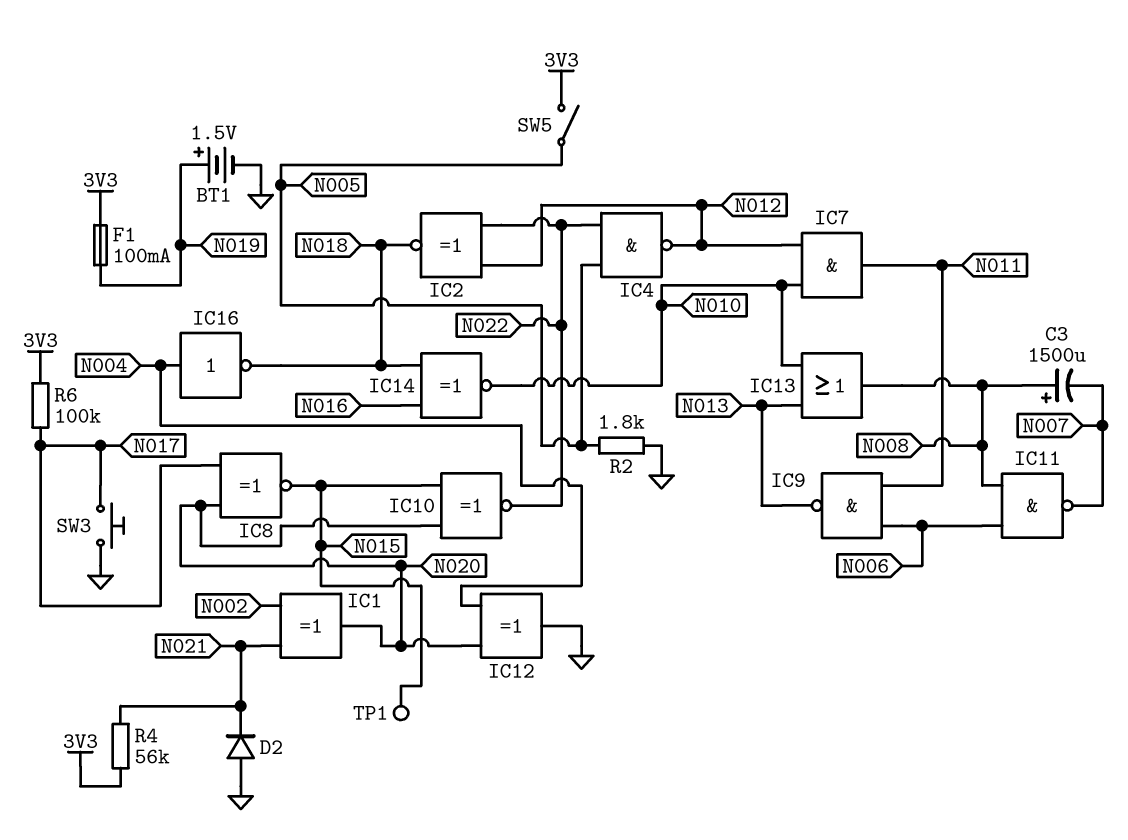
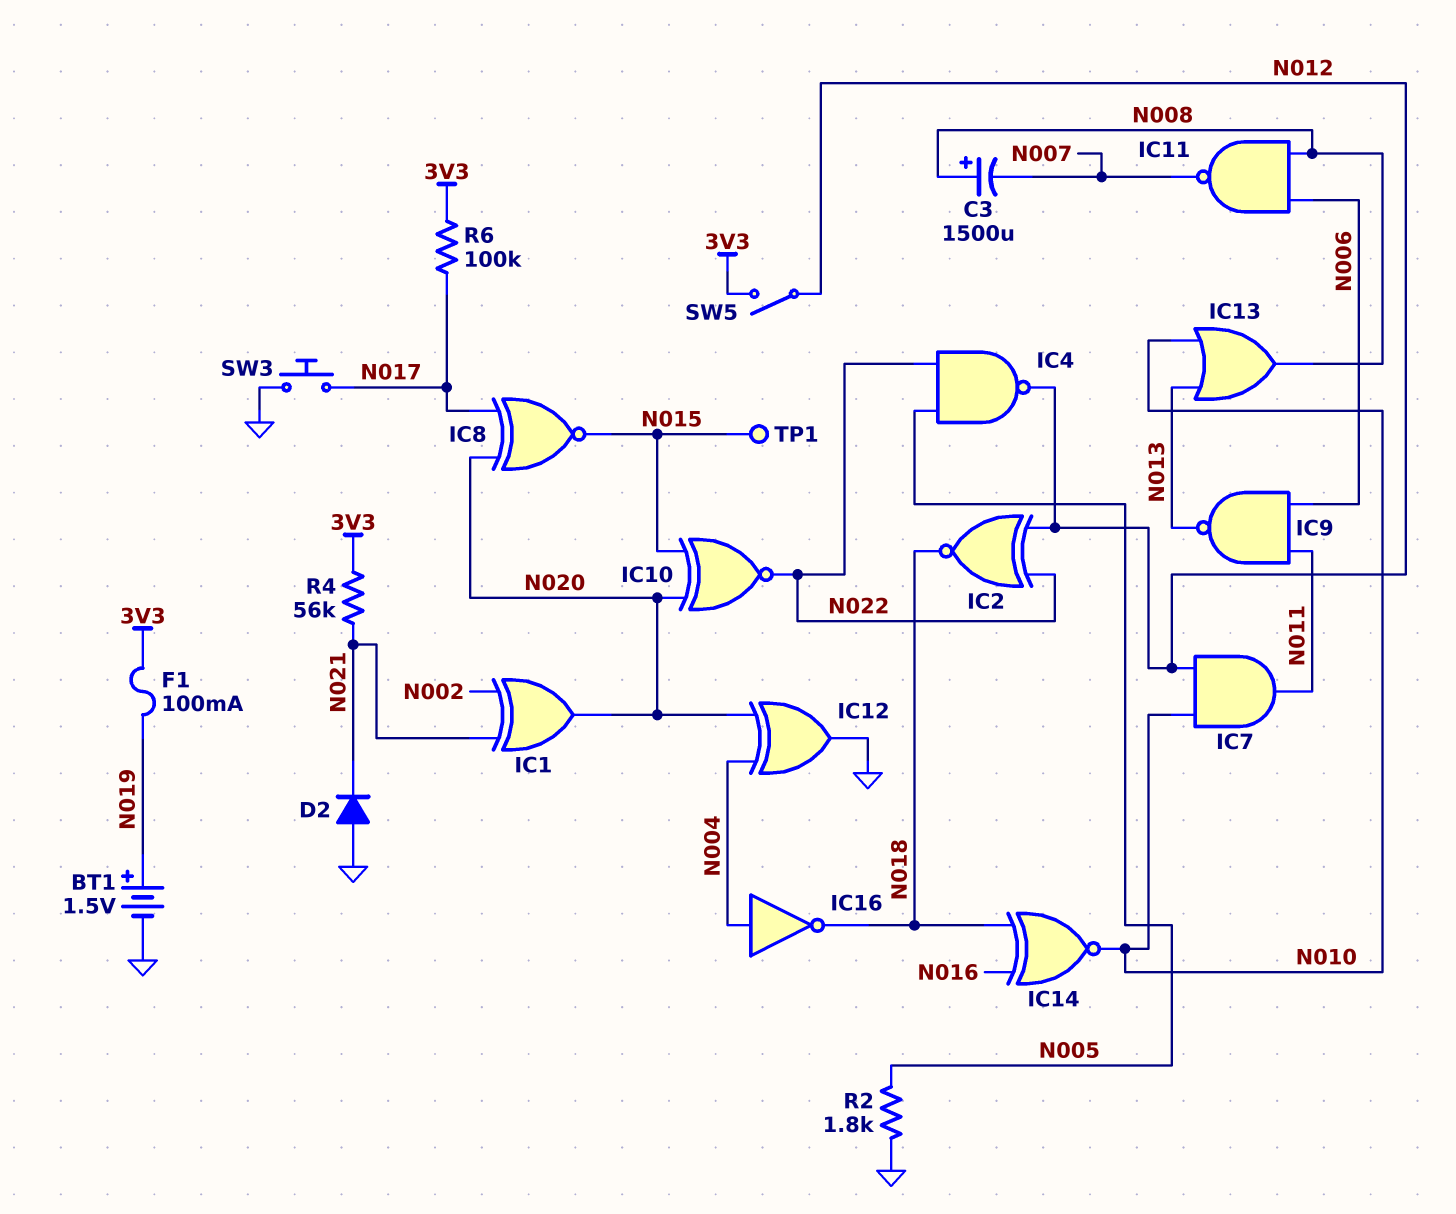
SW5: switch (3V3, N005) -> switch (3V3, N012)

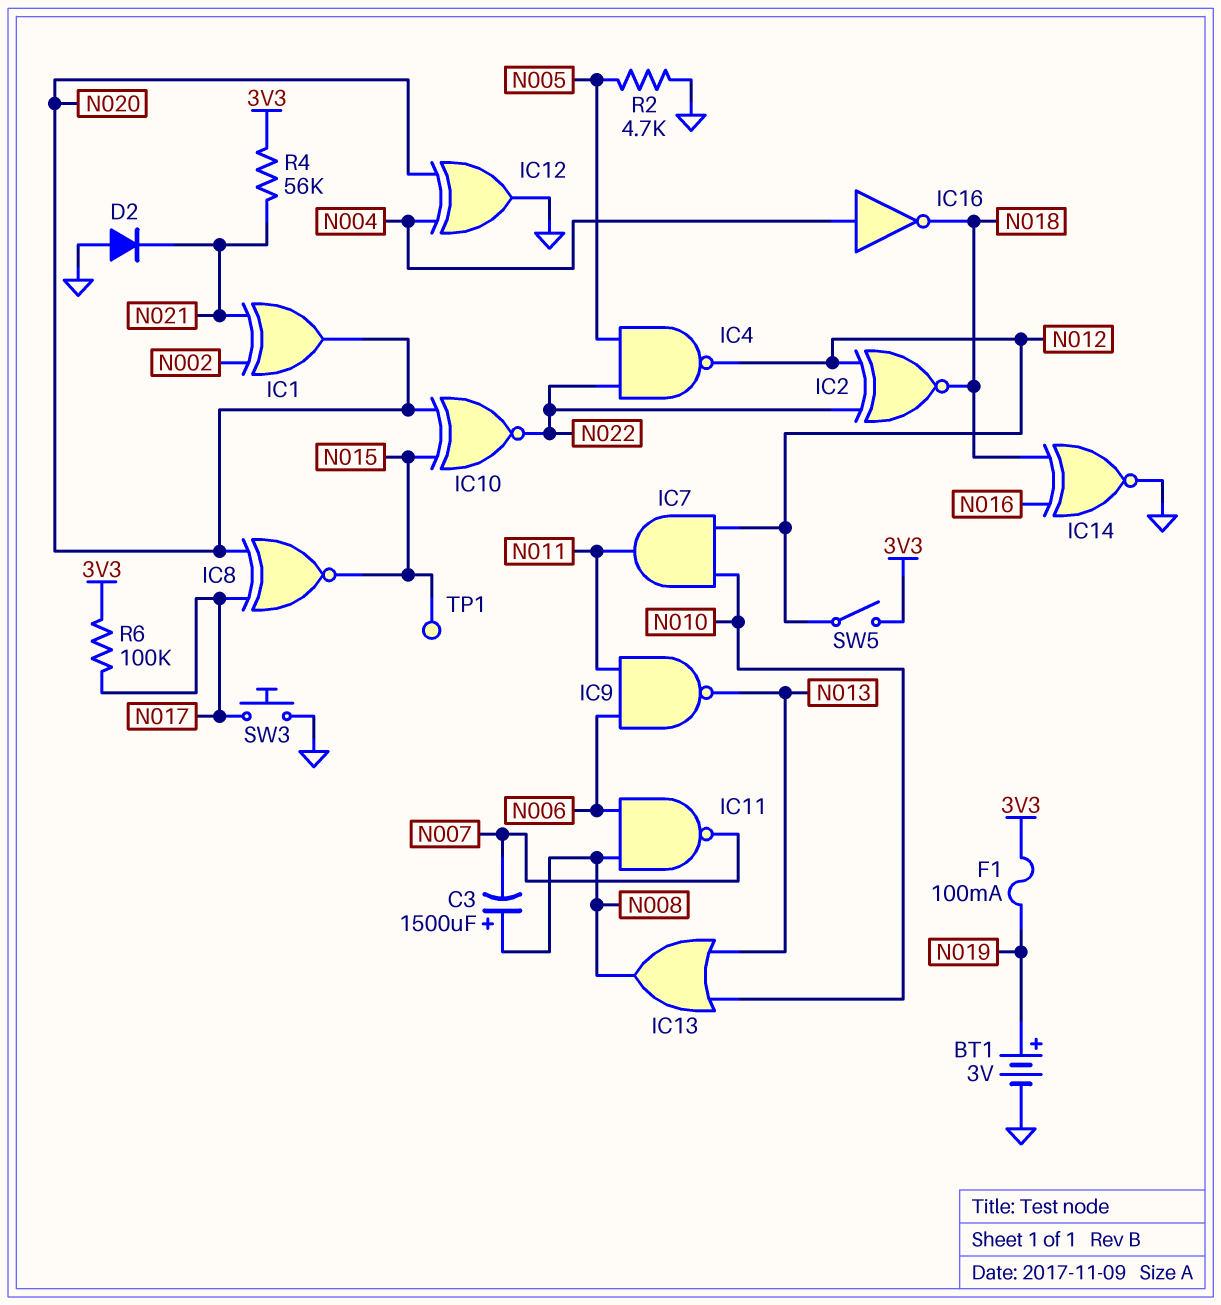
BT1: 1.5V (plus N019, minus GND) -> 3V (plus N019, minus GND)
IC14: XNOR (in N016, in N018, out N010) -> XNOR (in N016, in N018, out GND)
R2: 1.8k (GND, N005) -> 4.7k (GND, N005)

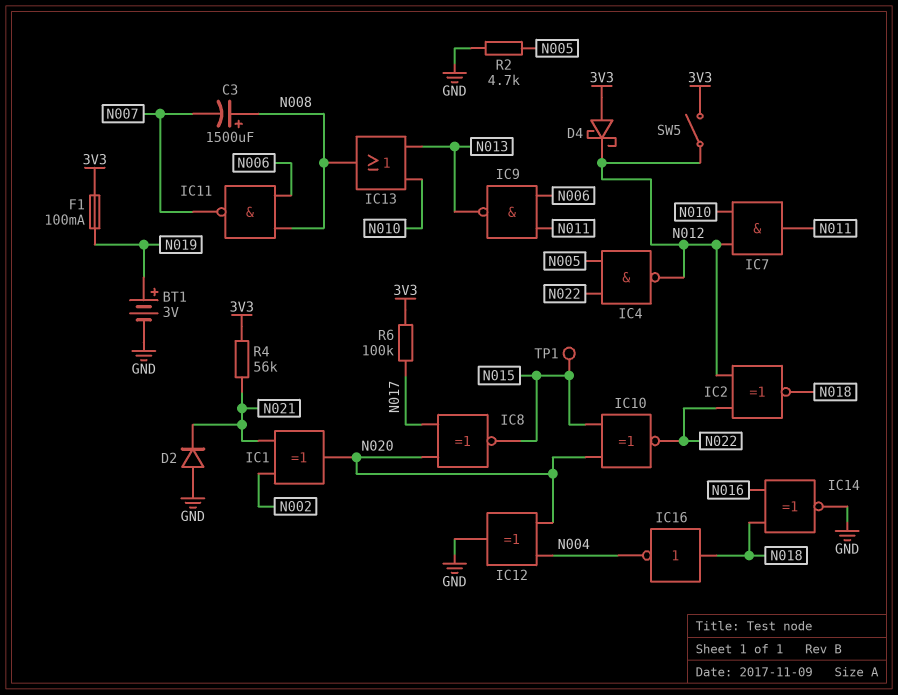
D4: none -> schottky (A 3V3, K N012)
IC16: NOT (in N004, out N018) -> NOT (in N018, out N004)
SW3: button (GND, N017) -> none

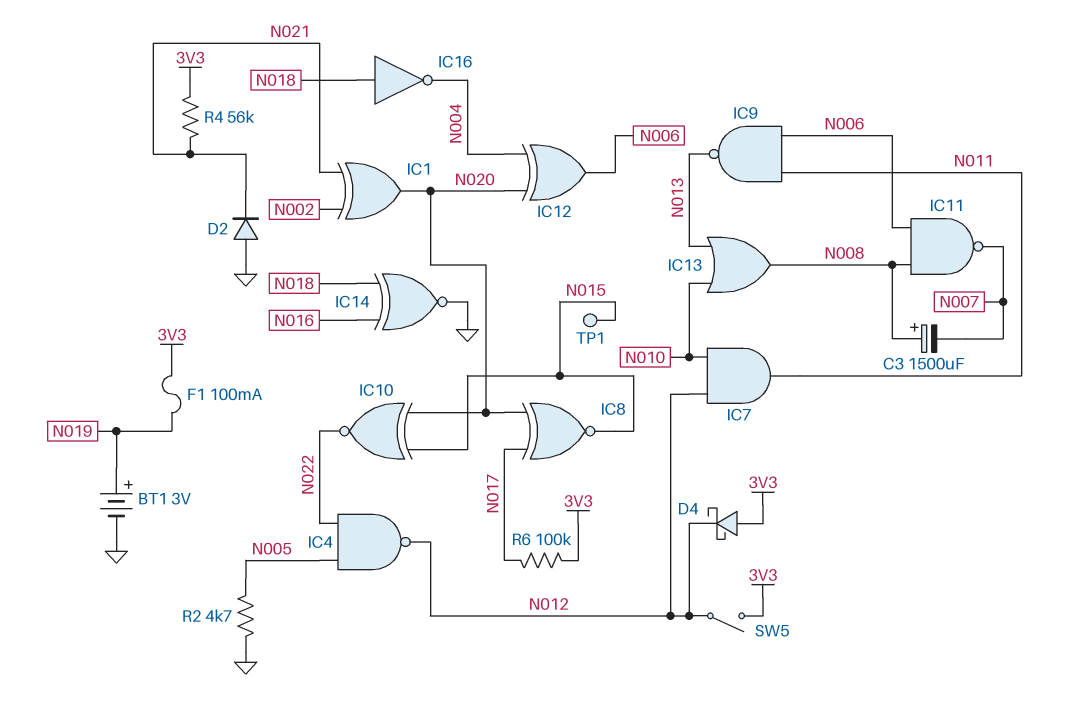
IC2: XNOR (in N012, in N022, out N018) -> none
IC12: XOR (in N004, in N020, out GND) -> XOR (in N004, in N020, out N006)

